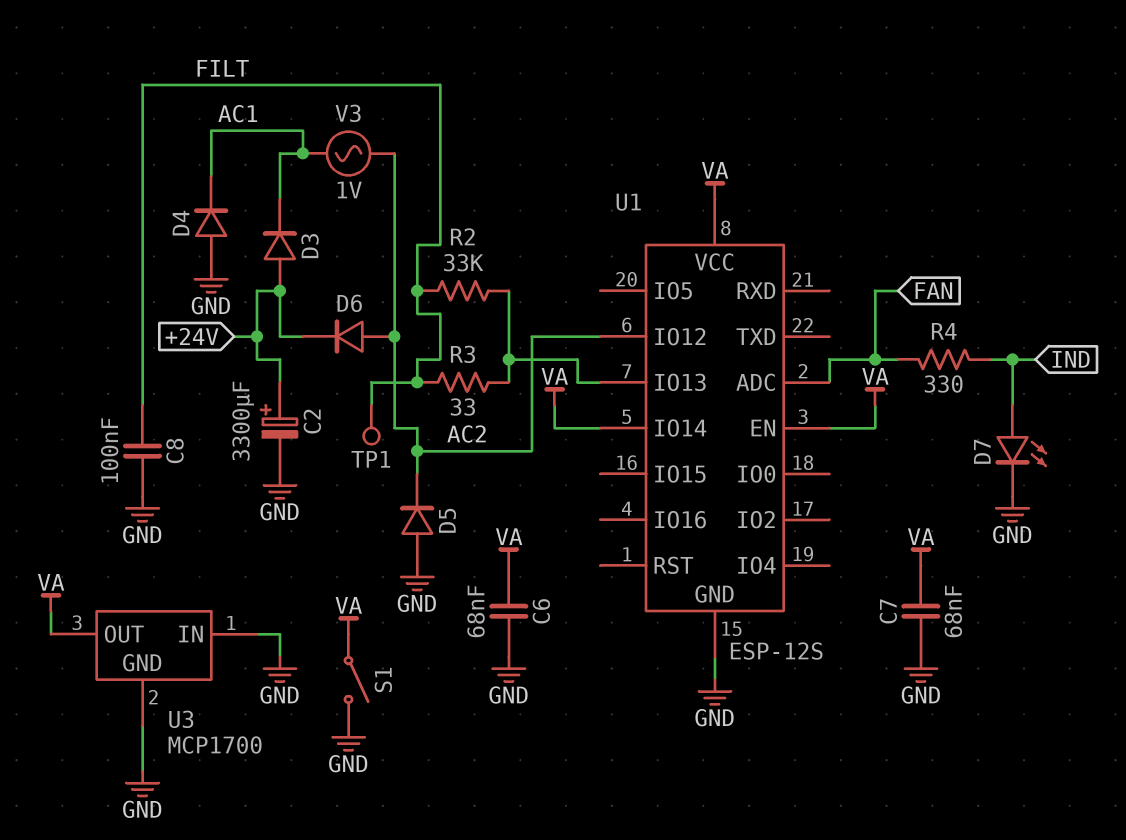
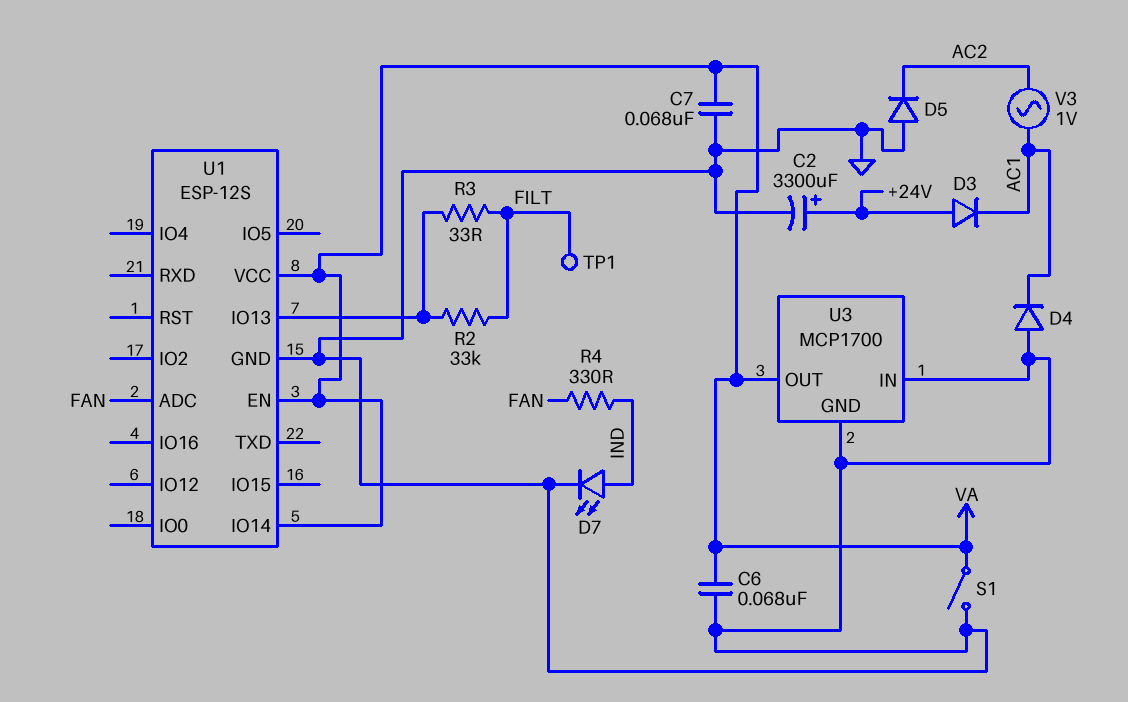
C8: 100nF (FILT, GND) -> none
D6: diode (A AC2, K +24V) -> none
U1 pin IO12: AC2 -> none

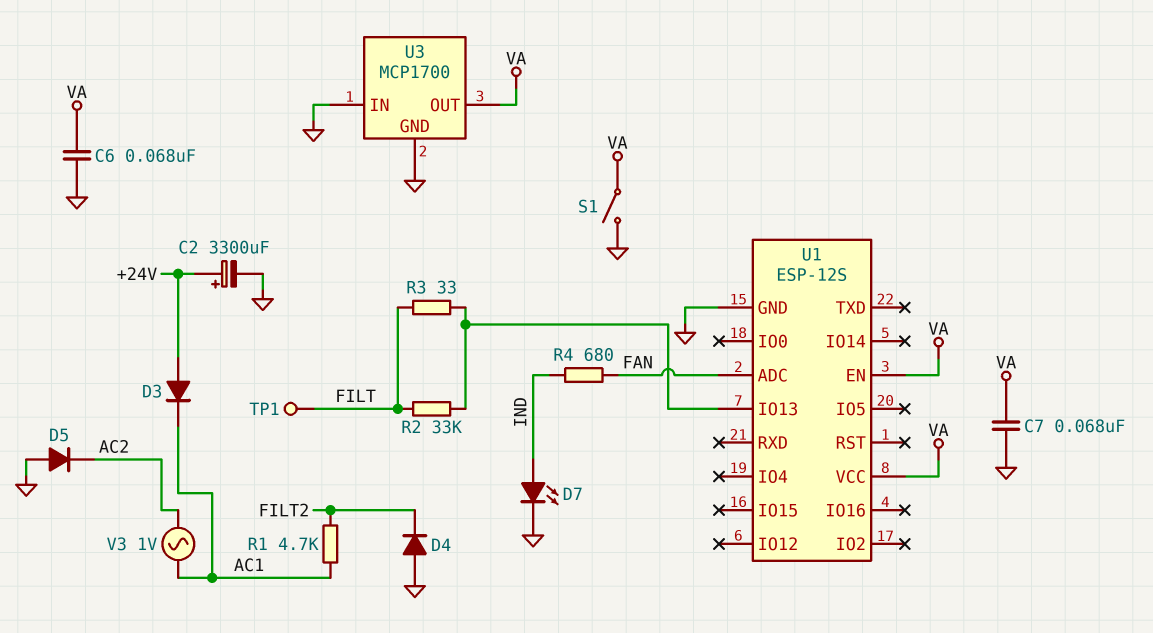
D4: diode (A GND, K AC1) -> diode (A GND, K FILT2)
R1: none -> 4.7k (AC1, FILT2)
R4: 330 (FAN, IND) -> 680 (FAN, IND)
U1 pin IO14: VA -> none

